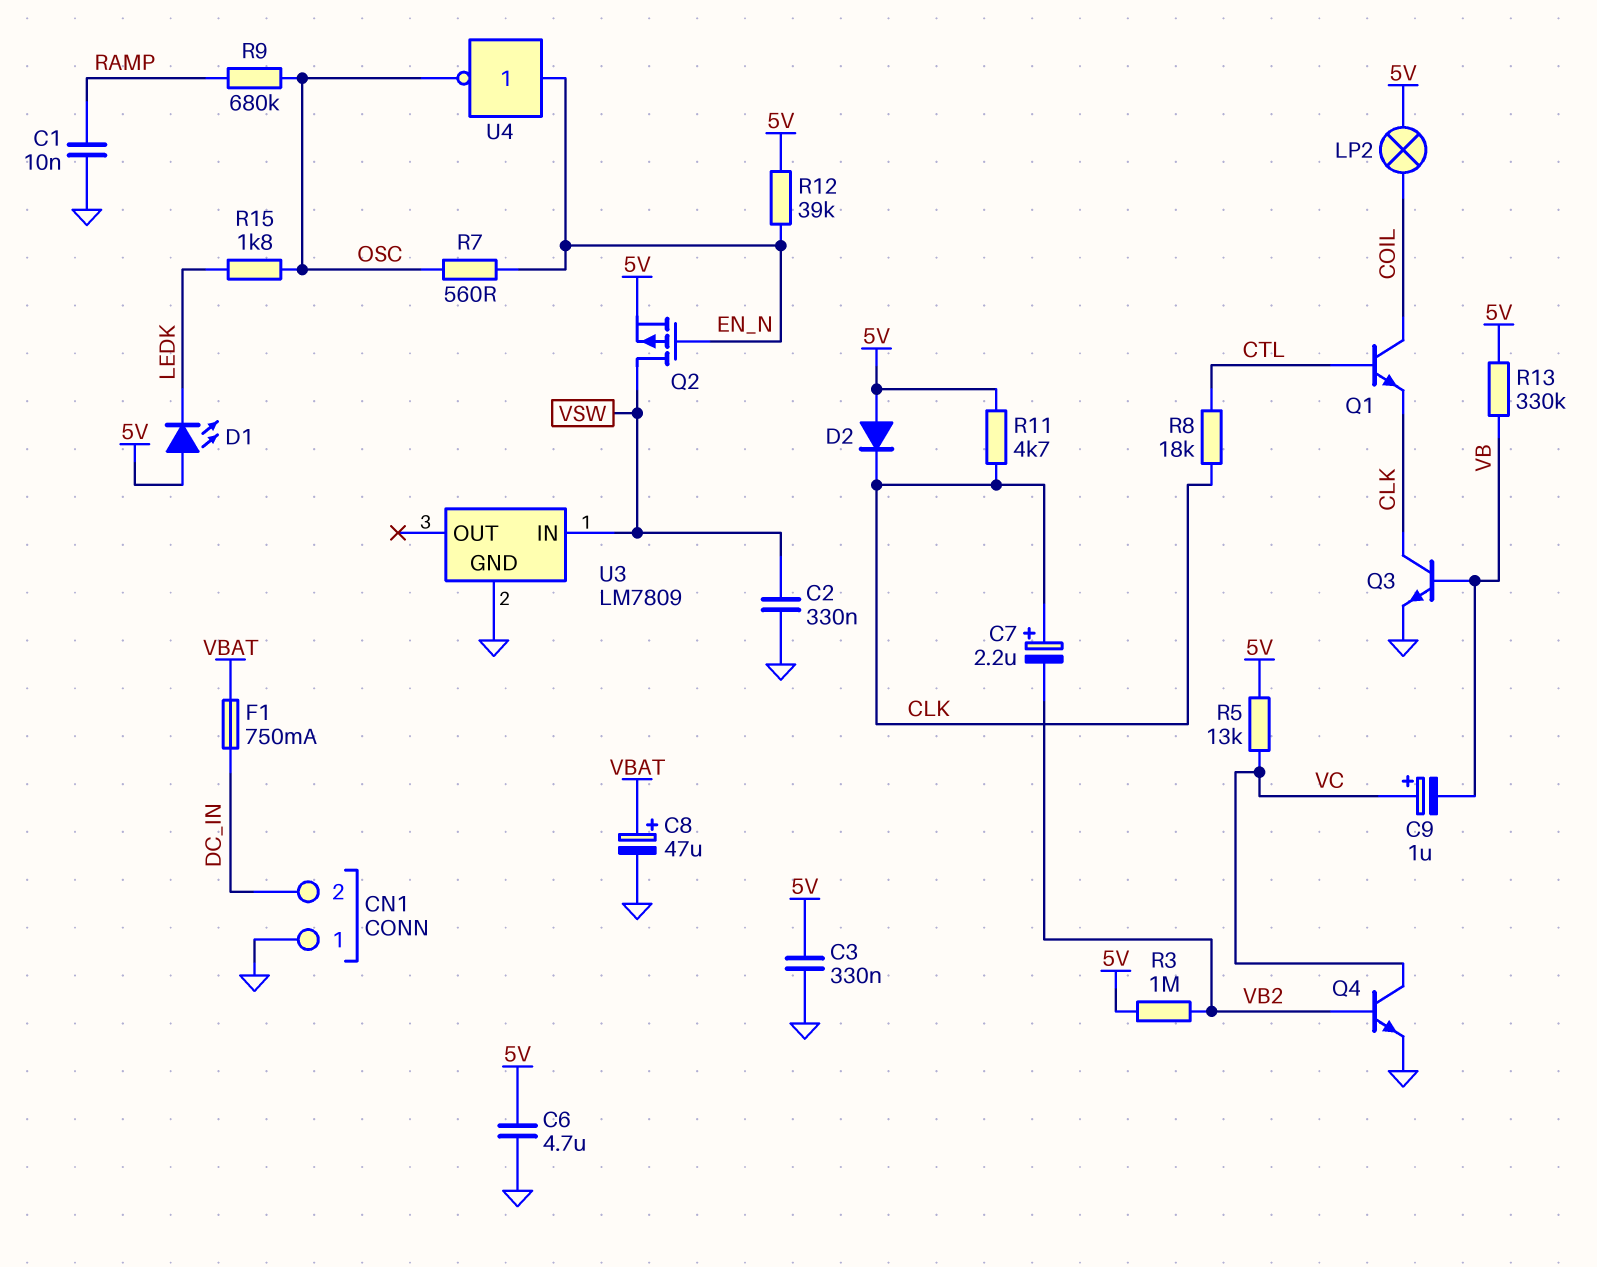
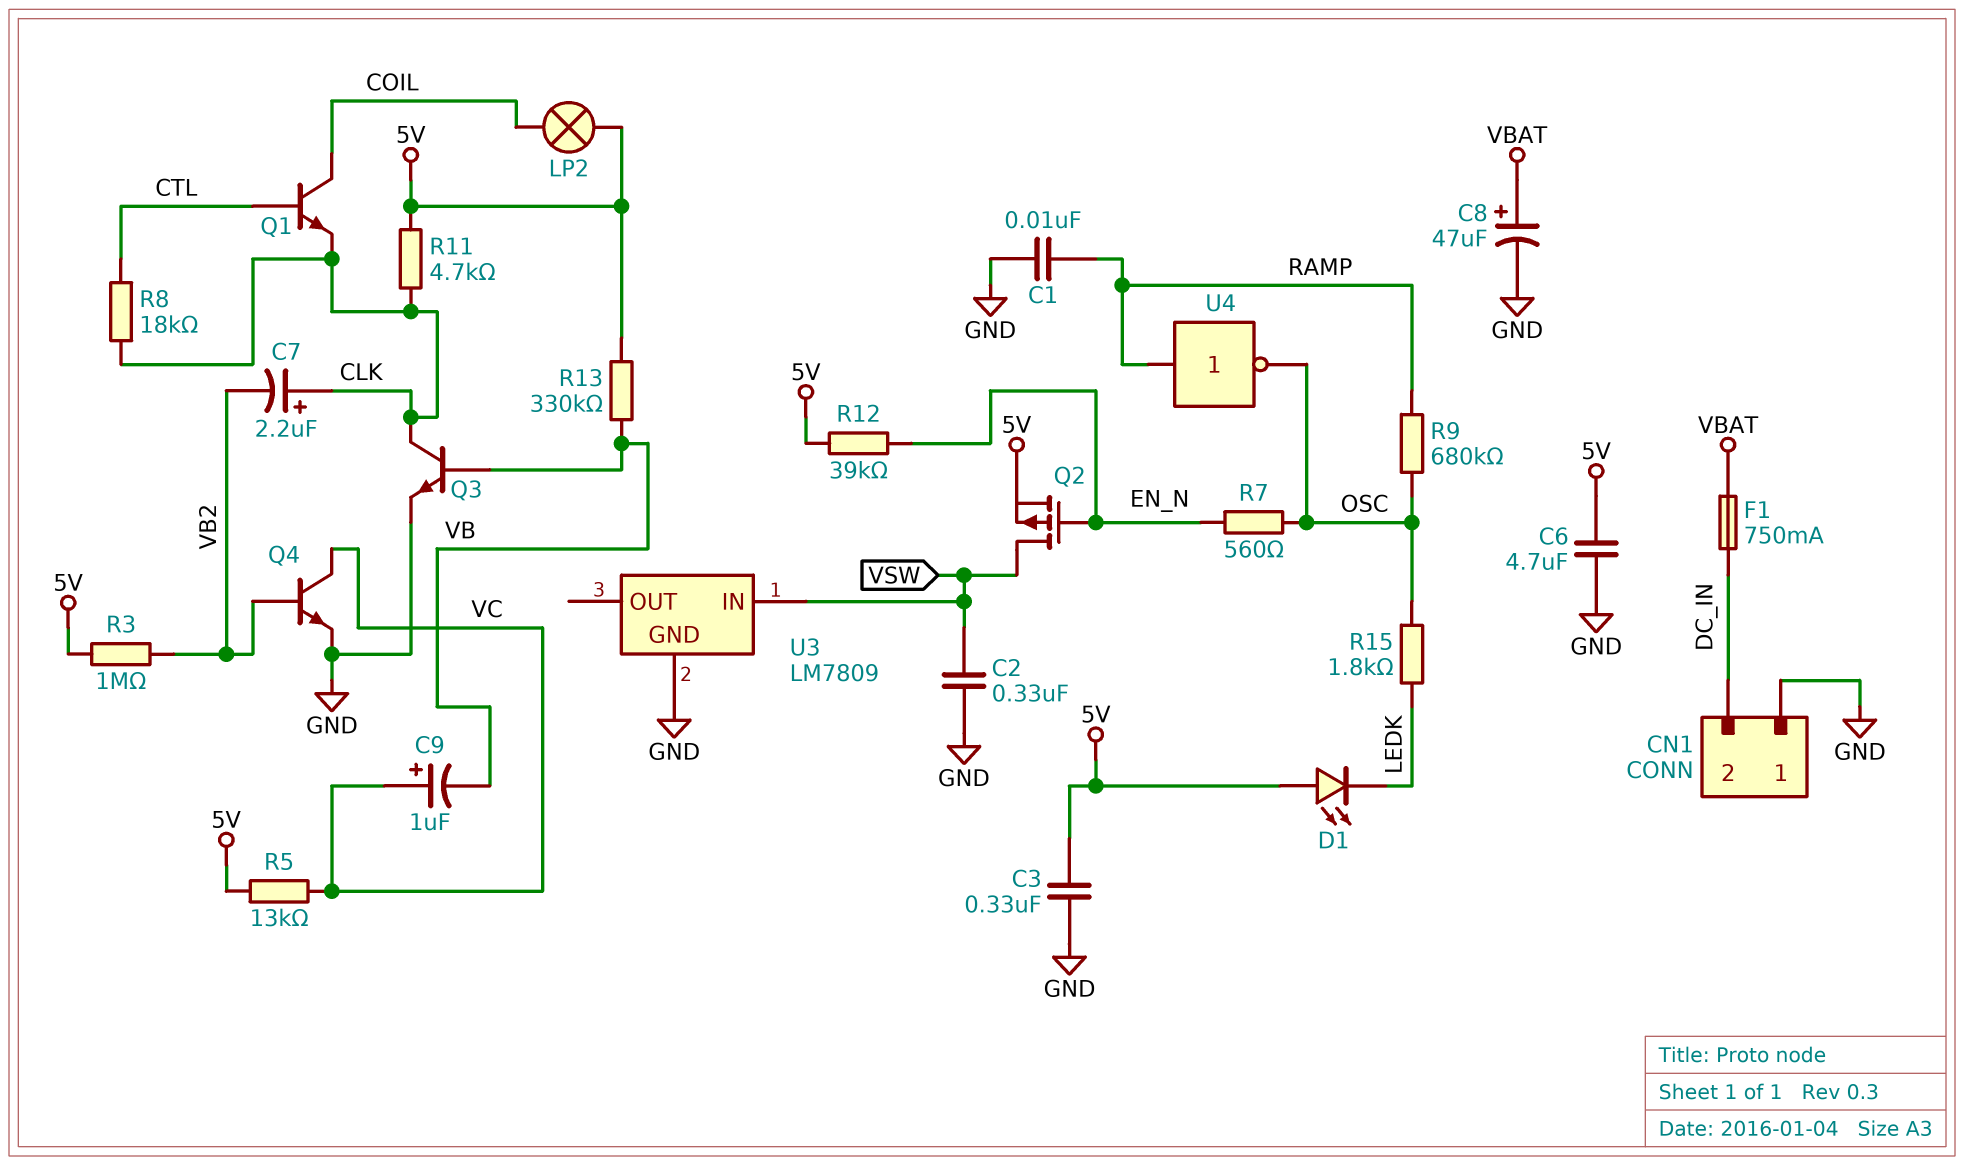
D2: diode (A 5V, K CLK) -> none
U4: NOT (in EN_N, out OSC) -> NOT (in RAMP, out OSC)

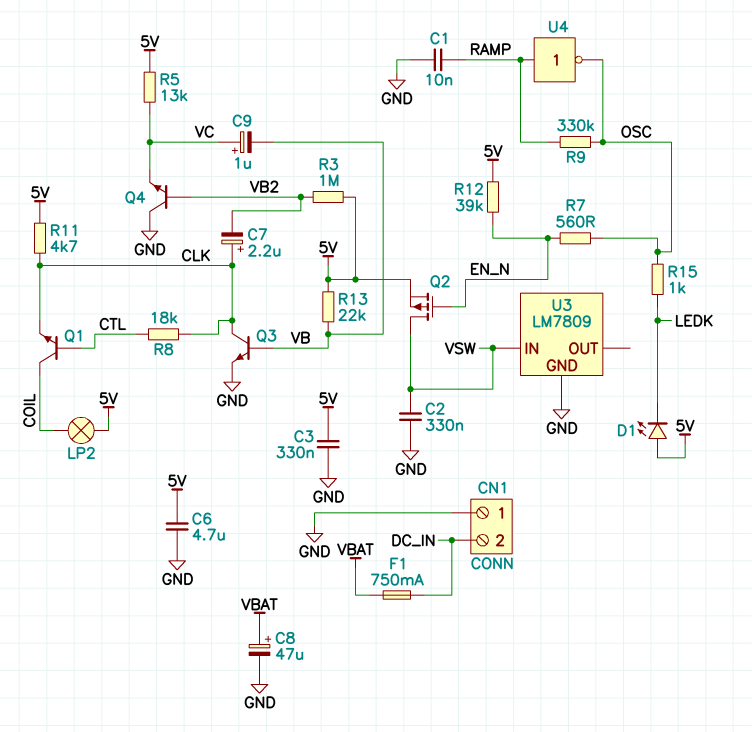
Q4: NPN (B VB2, C VC, E GND) -> NPN (B VB2, C GND, E VC)
R9: 680k (OSC, RAMP) -> 330k (OSC, RAMP)
R13: 330k (5V, VB) -> 22k (5V, VB)
R15: 1.8k (LEDK, OSC) -> 1k (LEDK, OSC)

